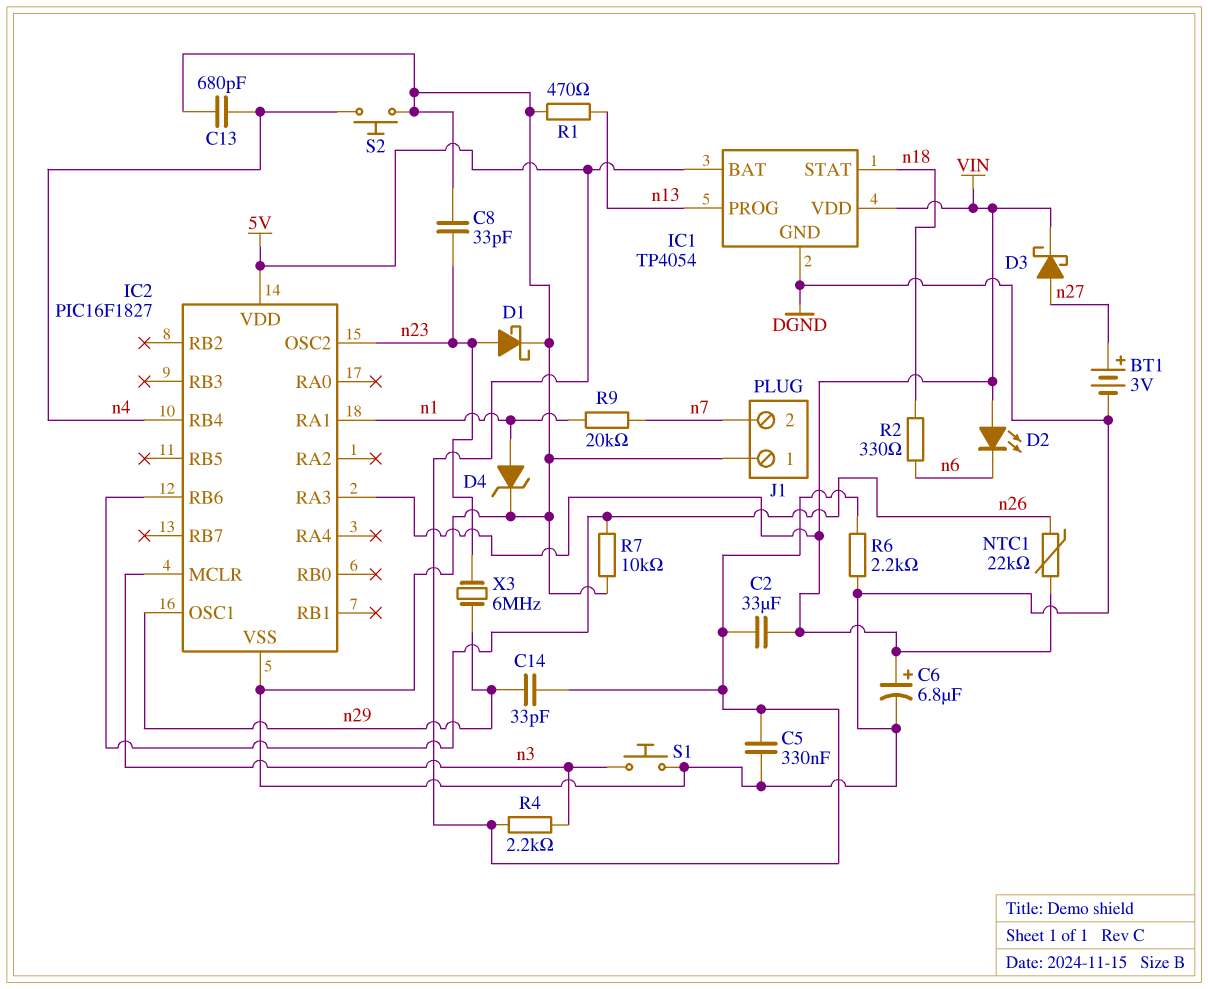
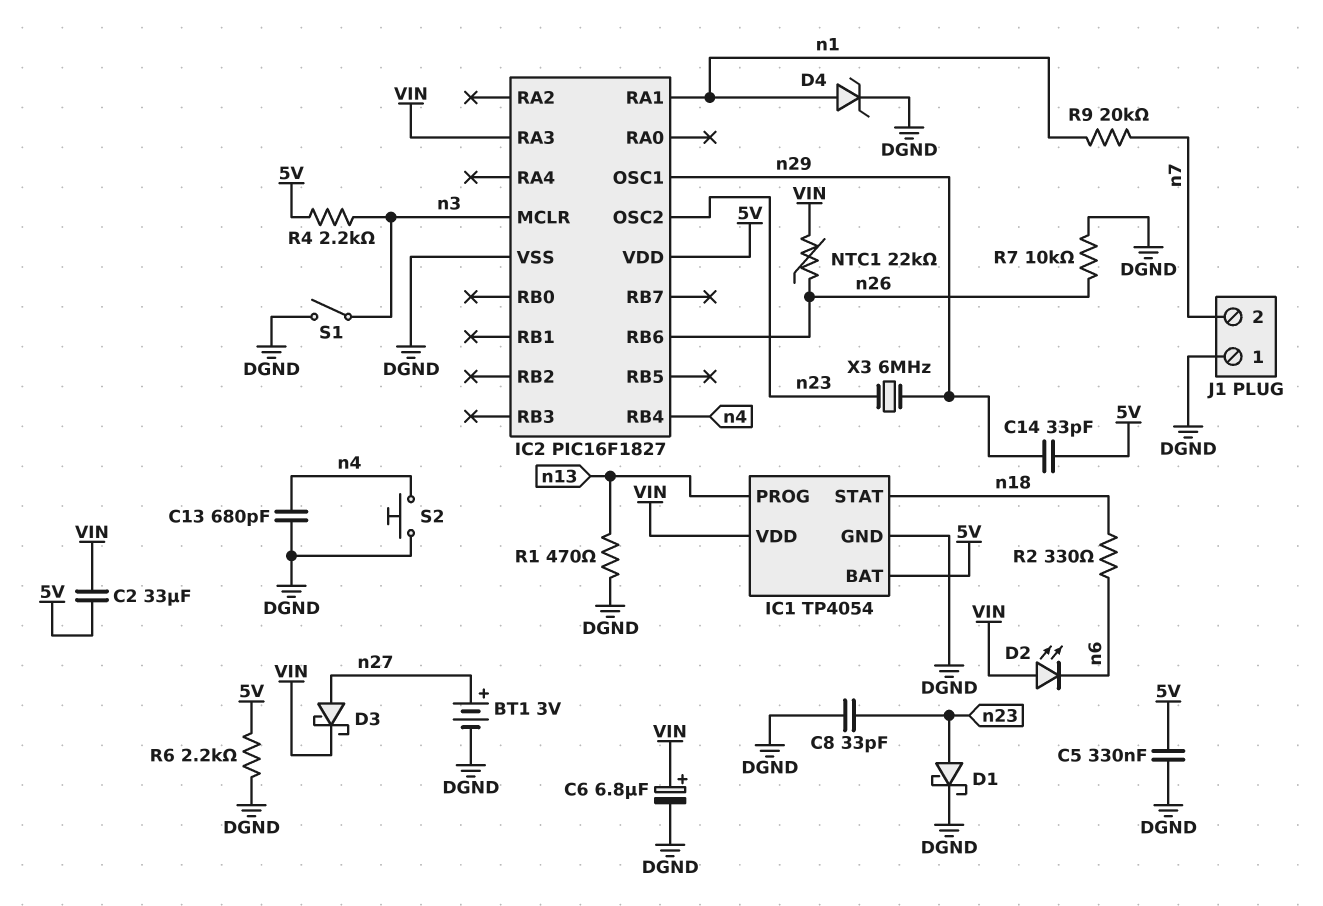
S1: button (DGND, n3) -> switch (DGND, n3)

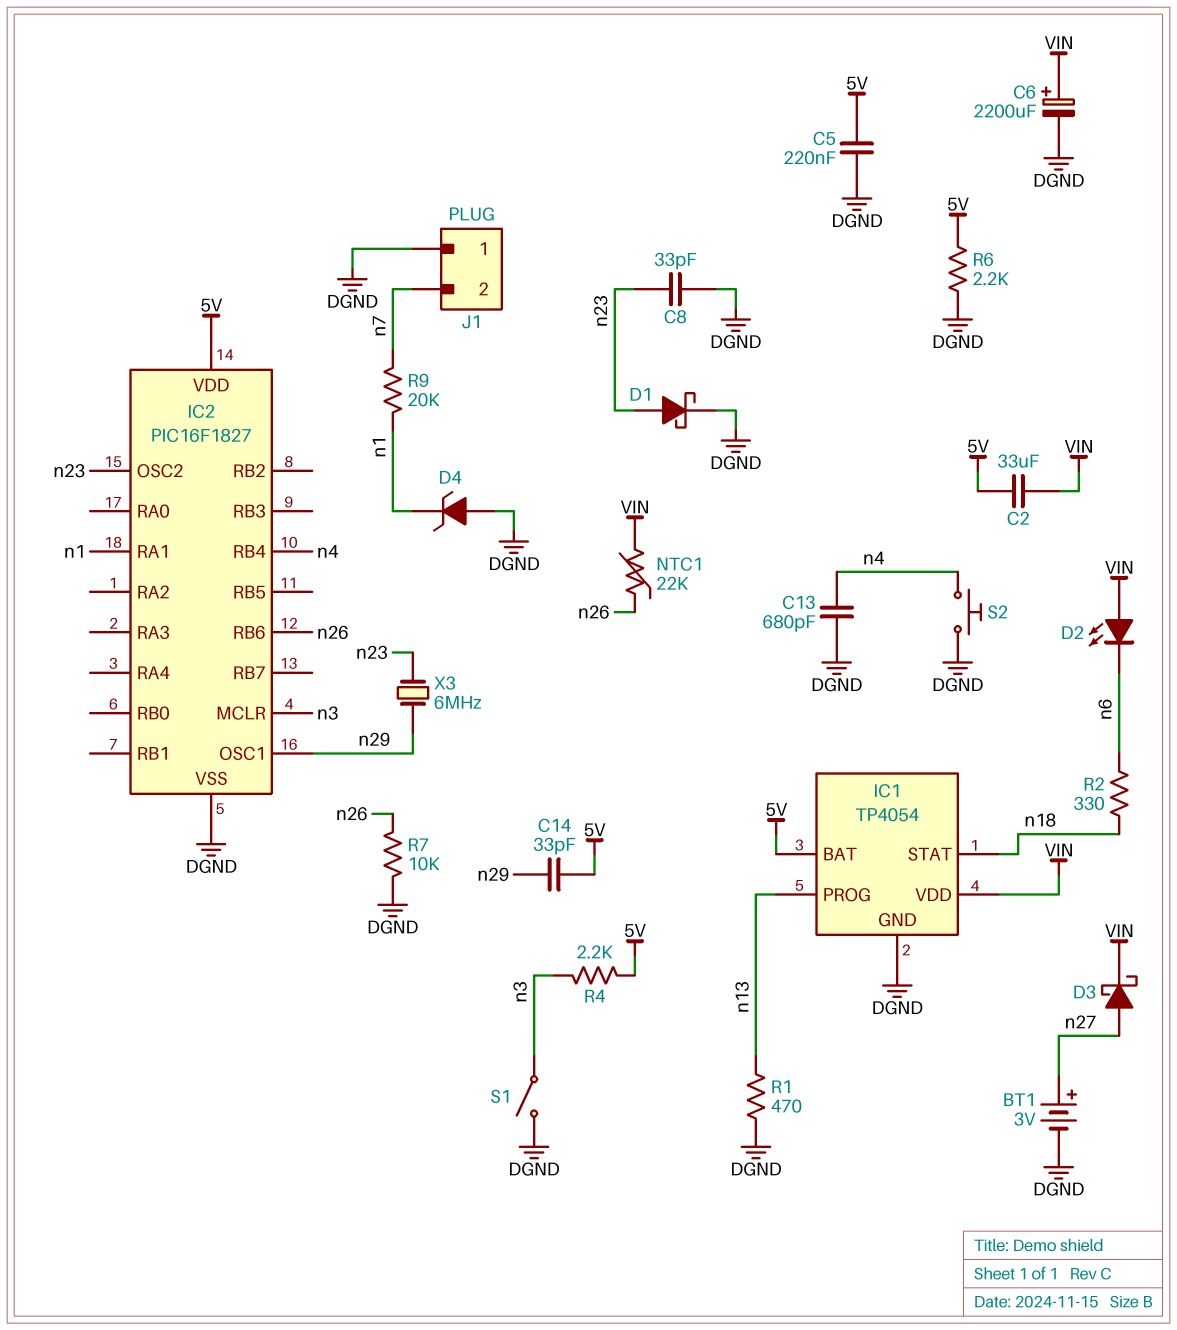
C5: 330nF (5V, DGND) -> 220nF (5V, DGND)
C6: 6.8uF (plus VIN, minus DGND) -> 2200uF (plus VIN, minus DGND)
D4: zener (A n1, K DGND) -> zener (A DGND, K n1)
IC2 pin RA3: VIN -> none

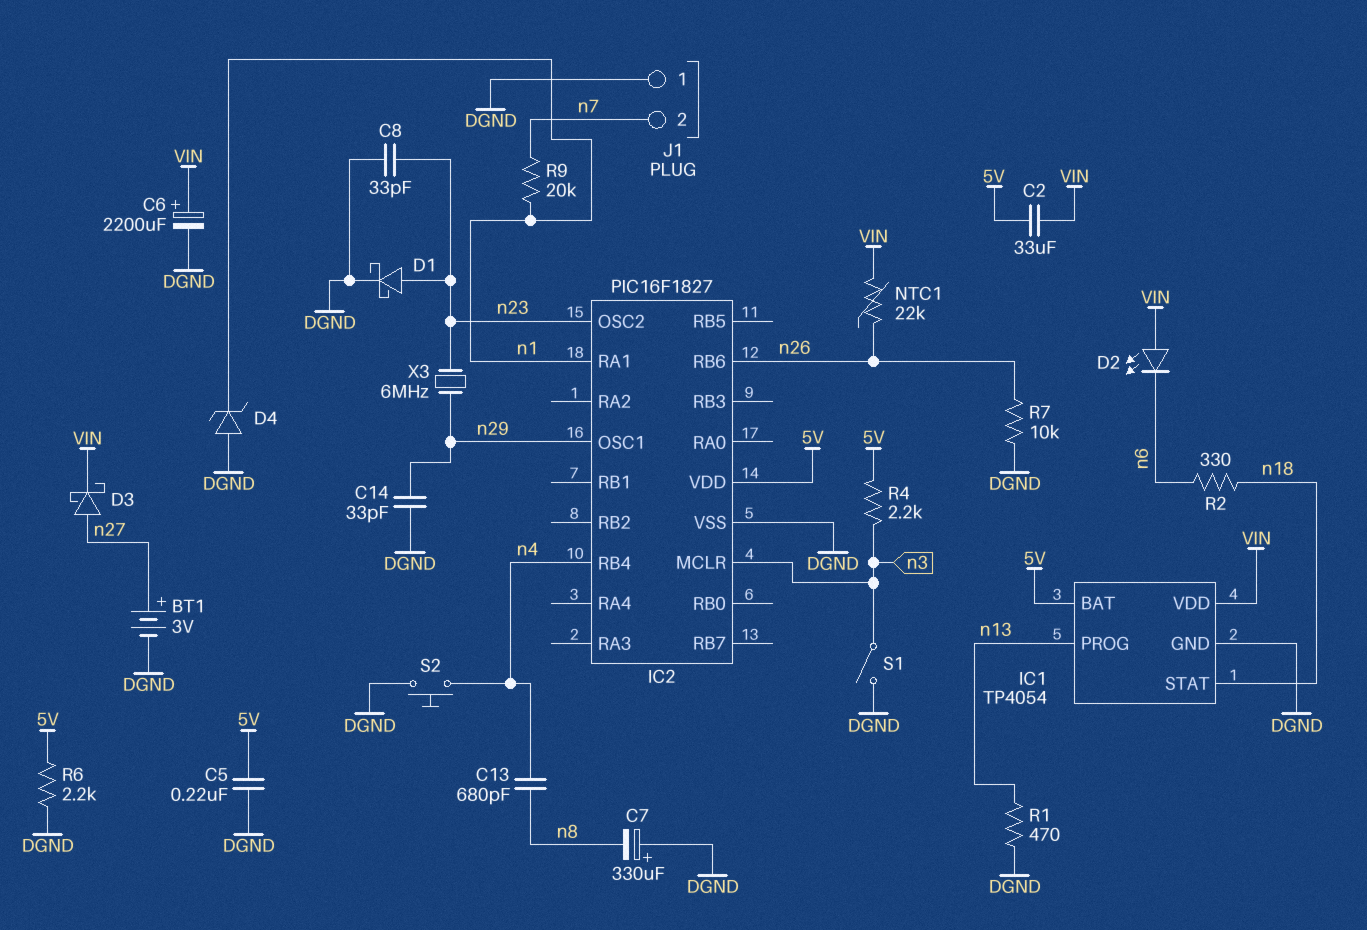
C7: none -> 330uF (plus DGND, minus n8)
C13: 680pF (DGND, n4) -> 680pF (n4, n8)
C14: 33pF (5V, n29) -> 33pF (DGND, n29)

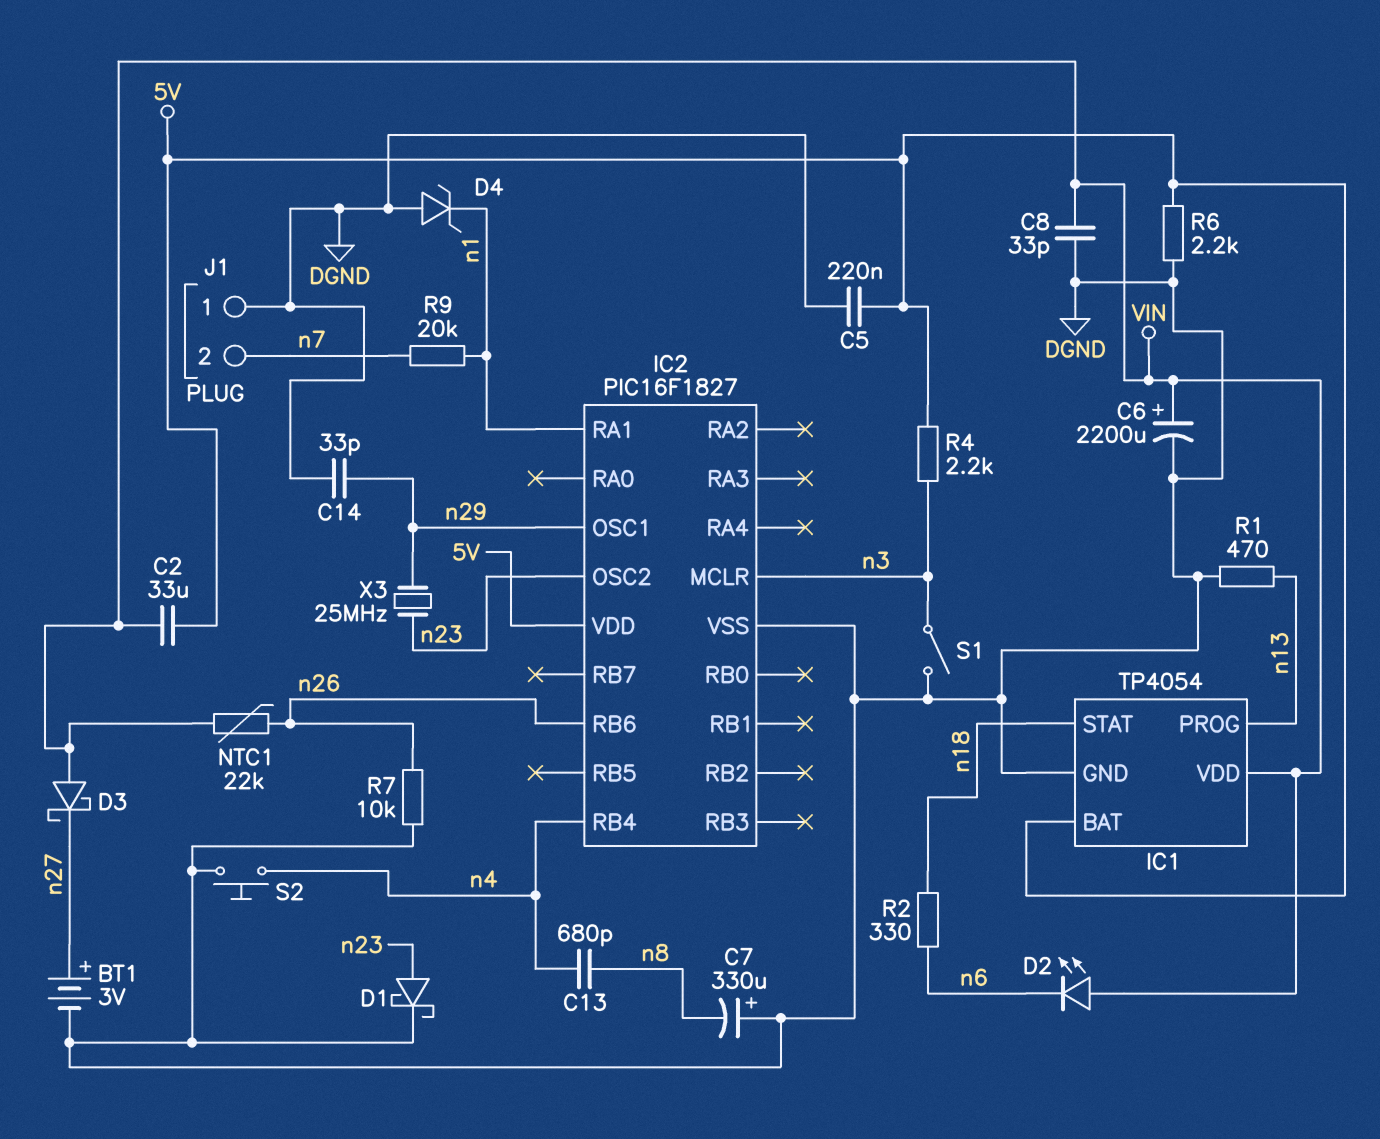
C8: 33pF (DGND, n23) -> 33pF (DGND, VIN)
D3: schottky (A n27, K VIN) -> schottky (A VIN, K n27)
X3: 6MHz (n23, n29) -> 25MHz (n23, n29)

